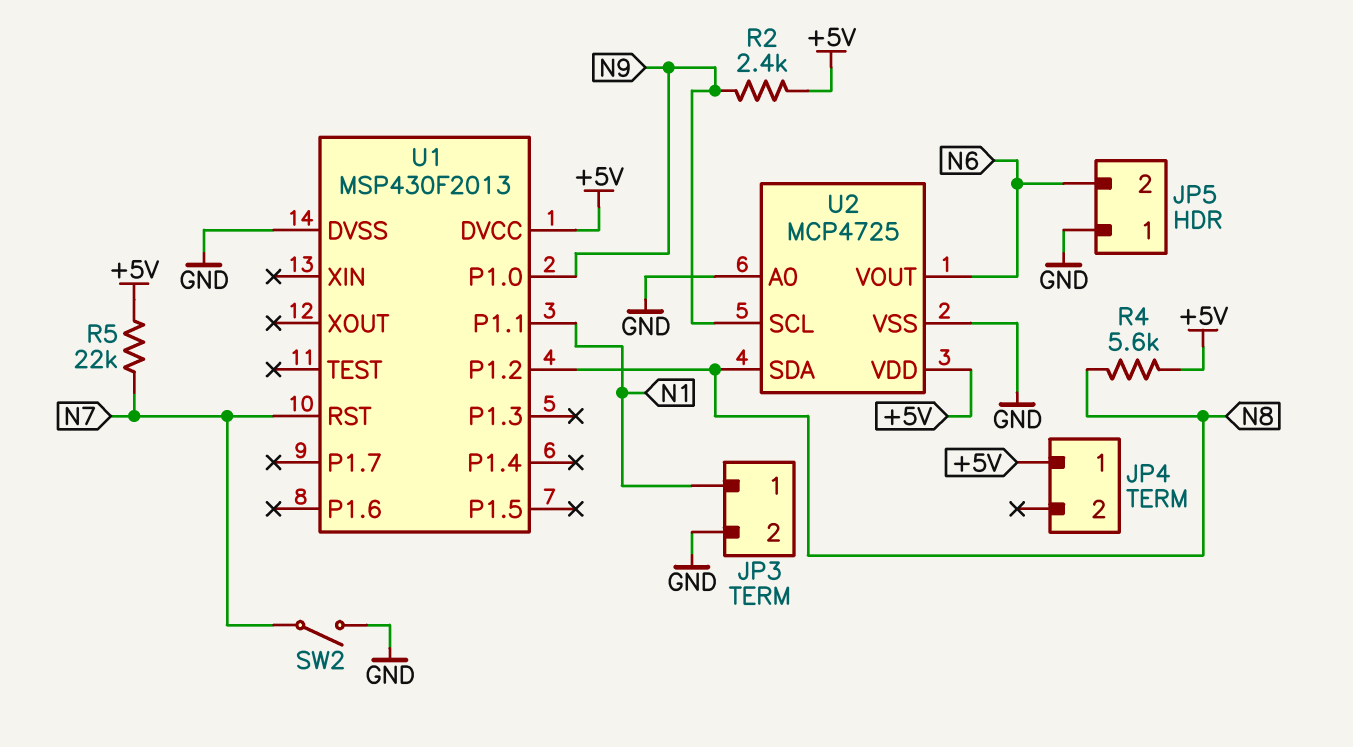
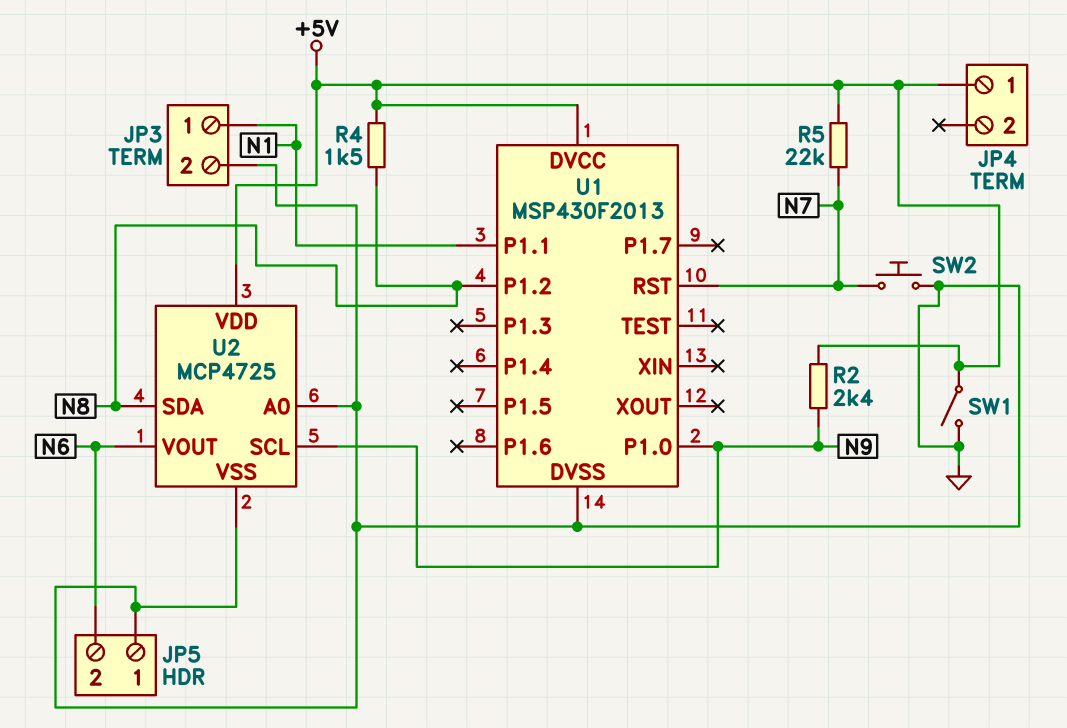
R4: 5.6k (+5V, N8) -> 1.5k (+5V, N8)
SW1: none -> switch (+5V, GND)
SW2: switch (GND, N7) -> button (GND, N7)

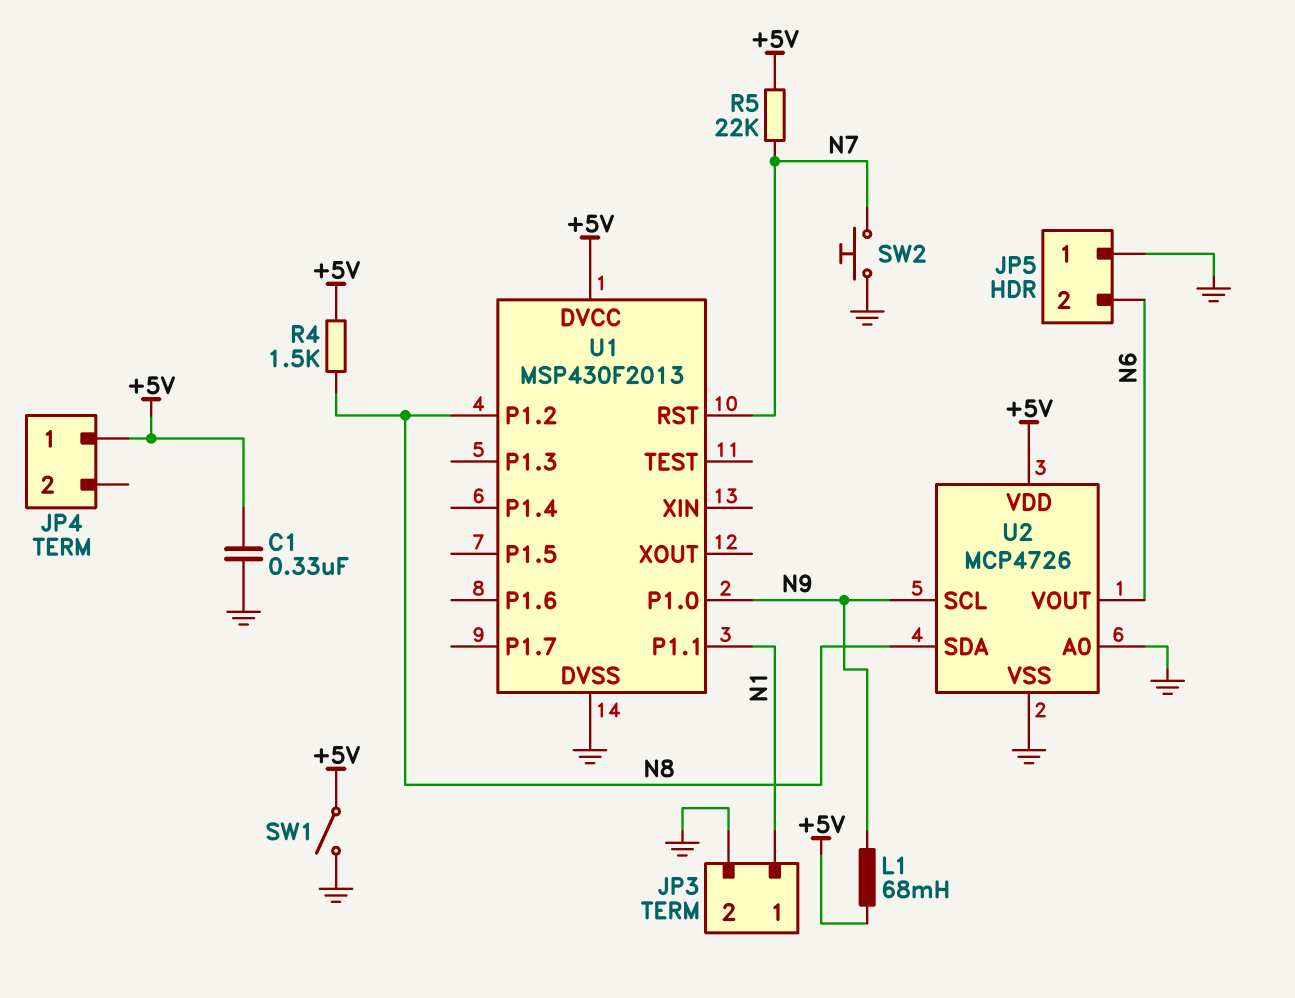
C1: none -> 330nF (+5V, GND)
L1: none -> 68mH (+5V, N9)
R2: 2.4k (+5V, N9) -> none
U2: MCP4725 -> MCP4726

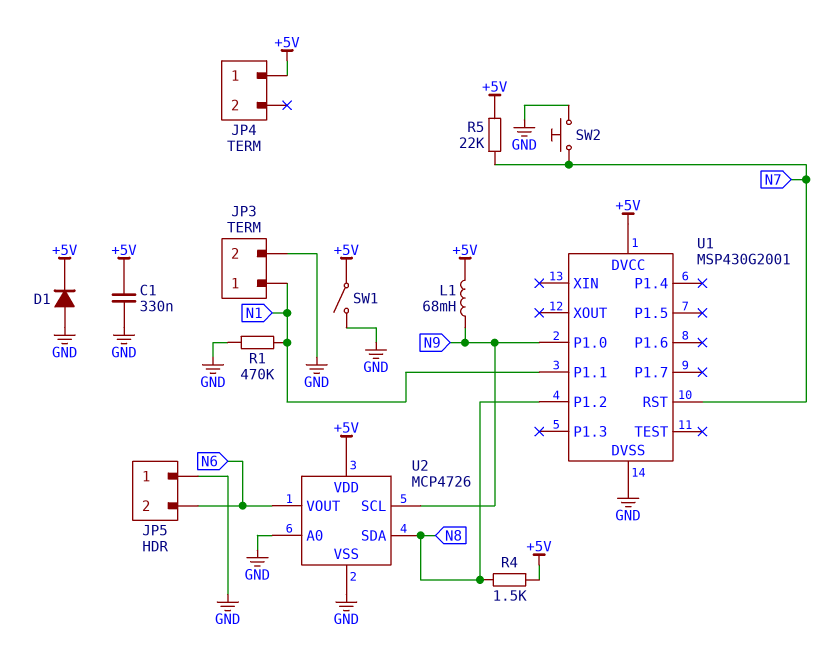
D1: none -> diode (A GND, K +5V)
R1: none -> 470k (GND, N1)
U1: MSP430F2013 -> MSP430G2001

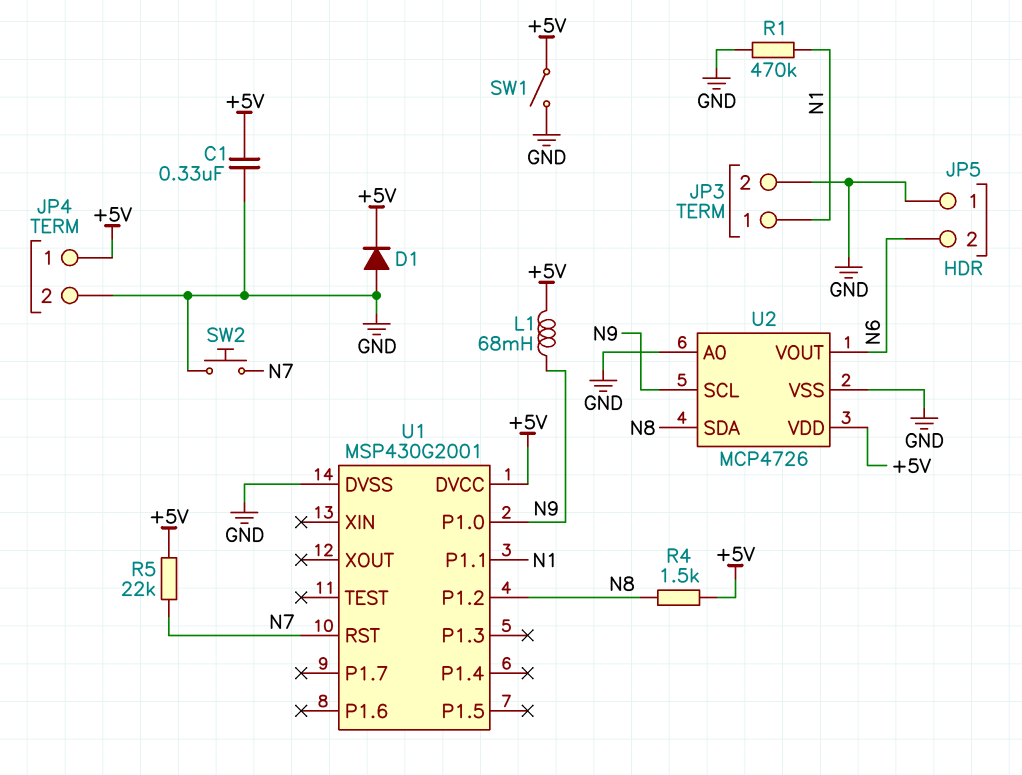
JP4 pin 2: none -> GND

